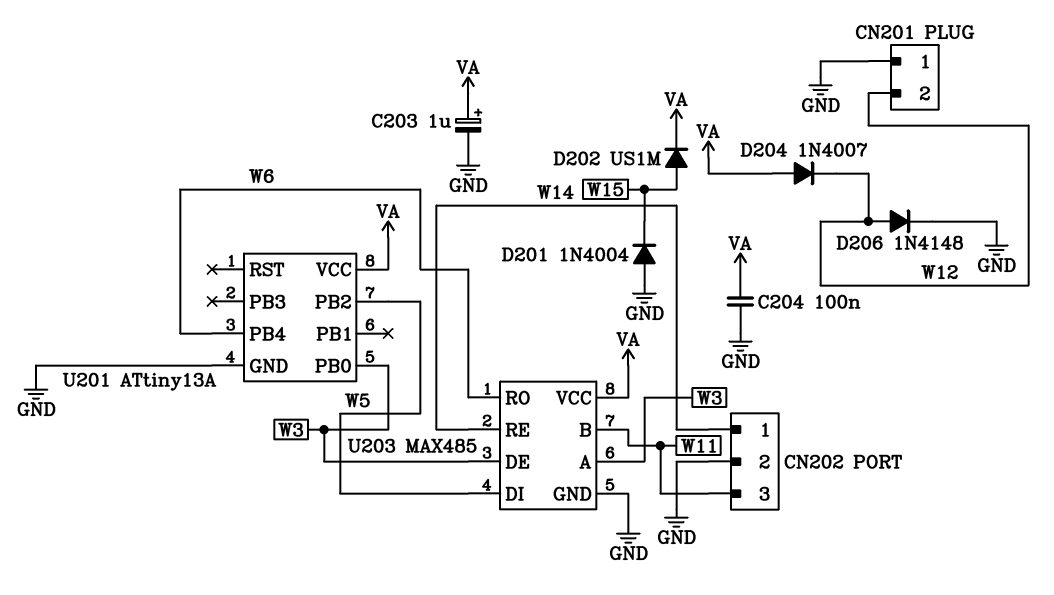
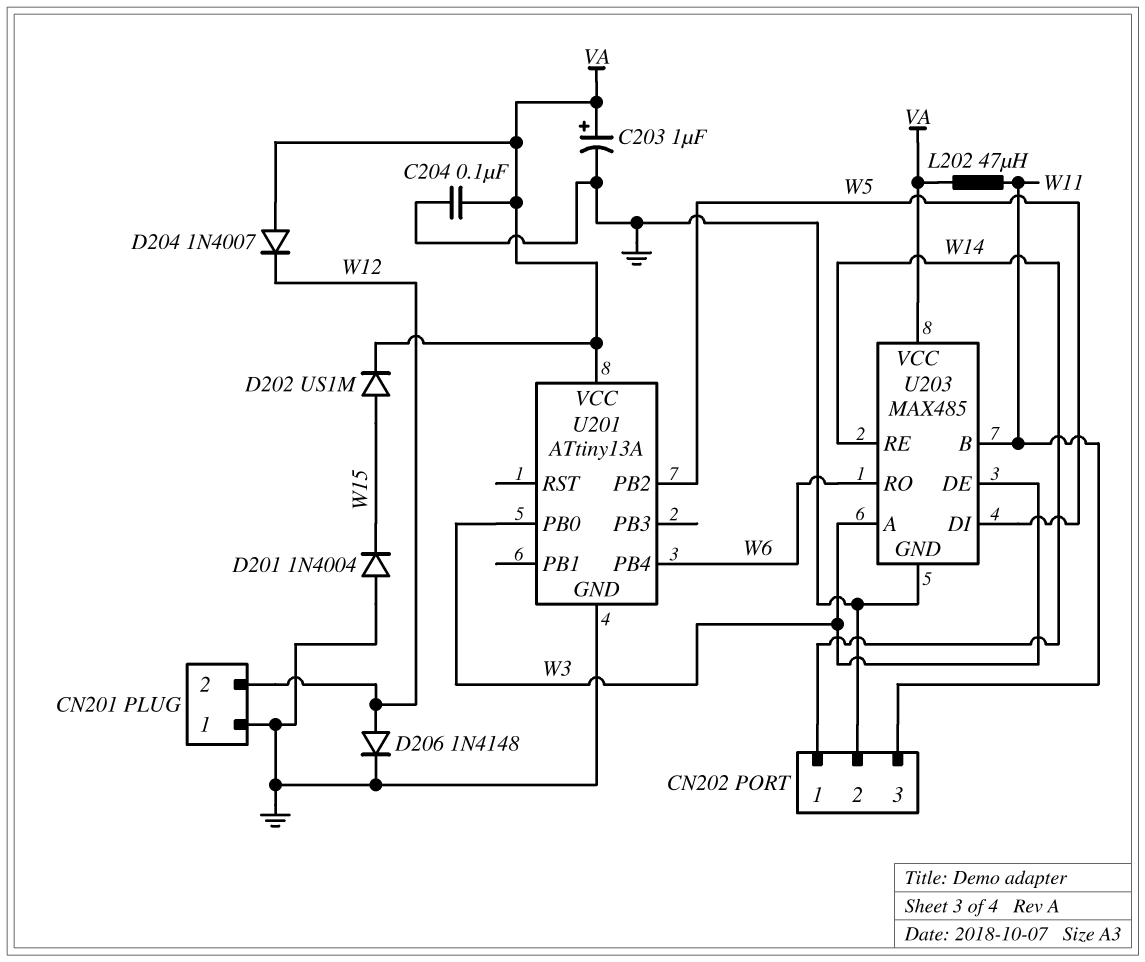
L202: none -> 47uH (VA, W11)

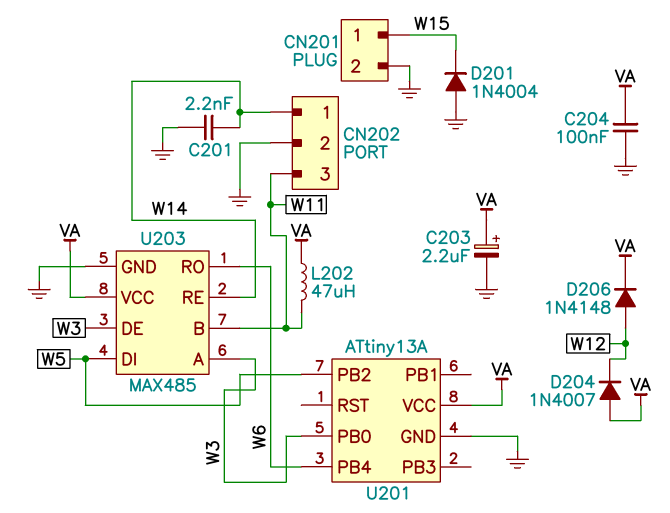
C201: none -> 2.2nF (GND, W14)
C203: 1uF (plus VA, minus GND) -> 2.2uF (plus VA, minus GND)
CN201 pin 1: GND -> W15
CN201 pin 2: W12 -> GND
D202: diode US1M (A W15, K VA) -> none
D206: diode 1N4148 (A W12, K GND) -> diode 1N4148 (A W12, K VA)

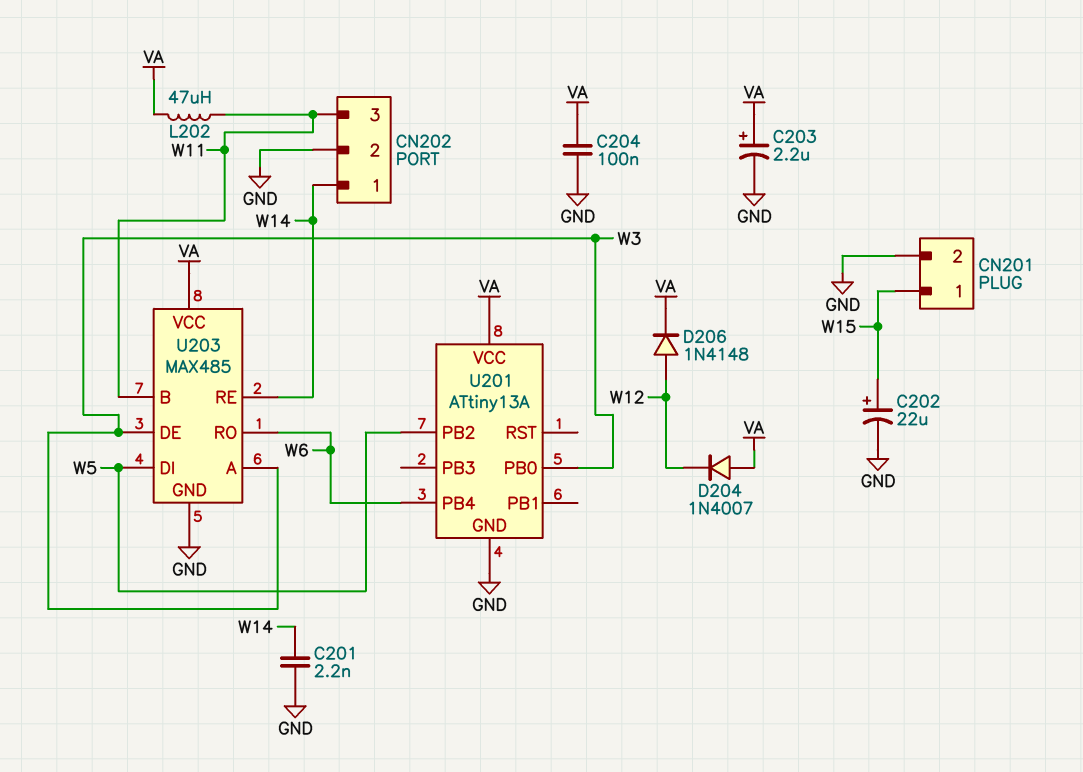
C202: none -> 22uF (plus W15, minus GND)
D201: diode 1N4004 (A GND, K W15) -> none

